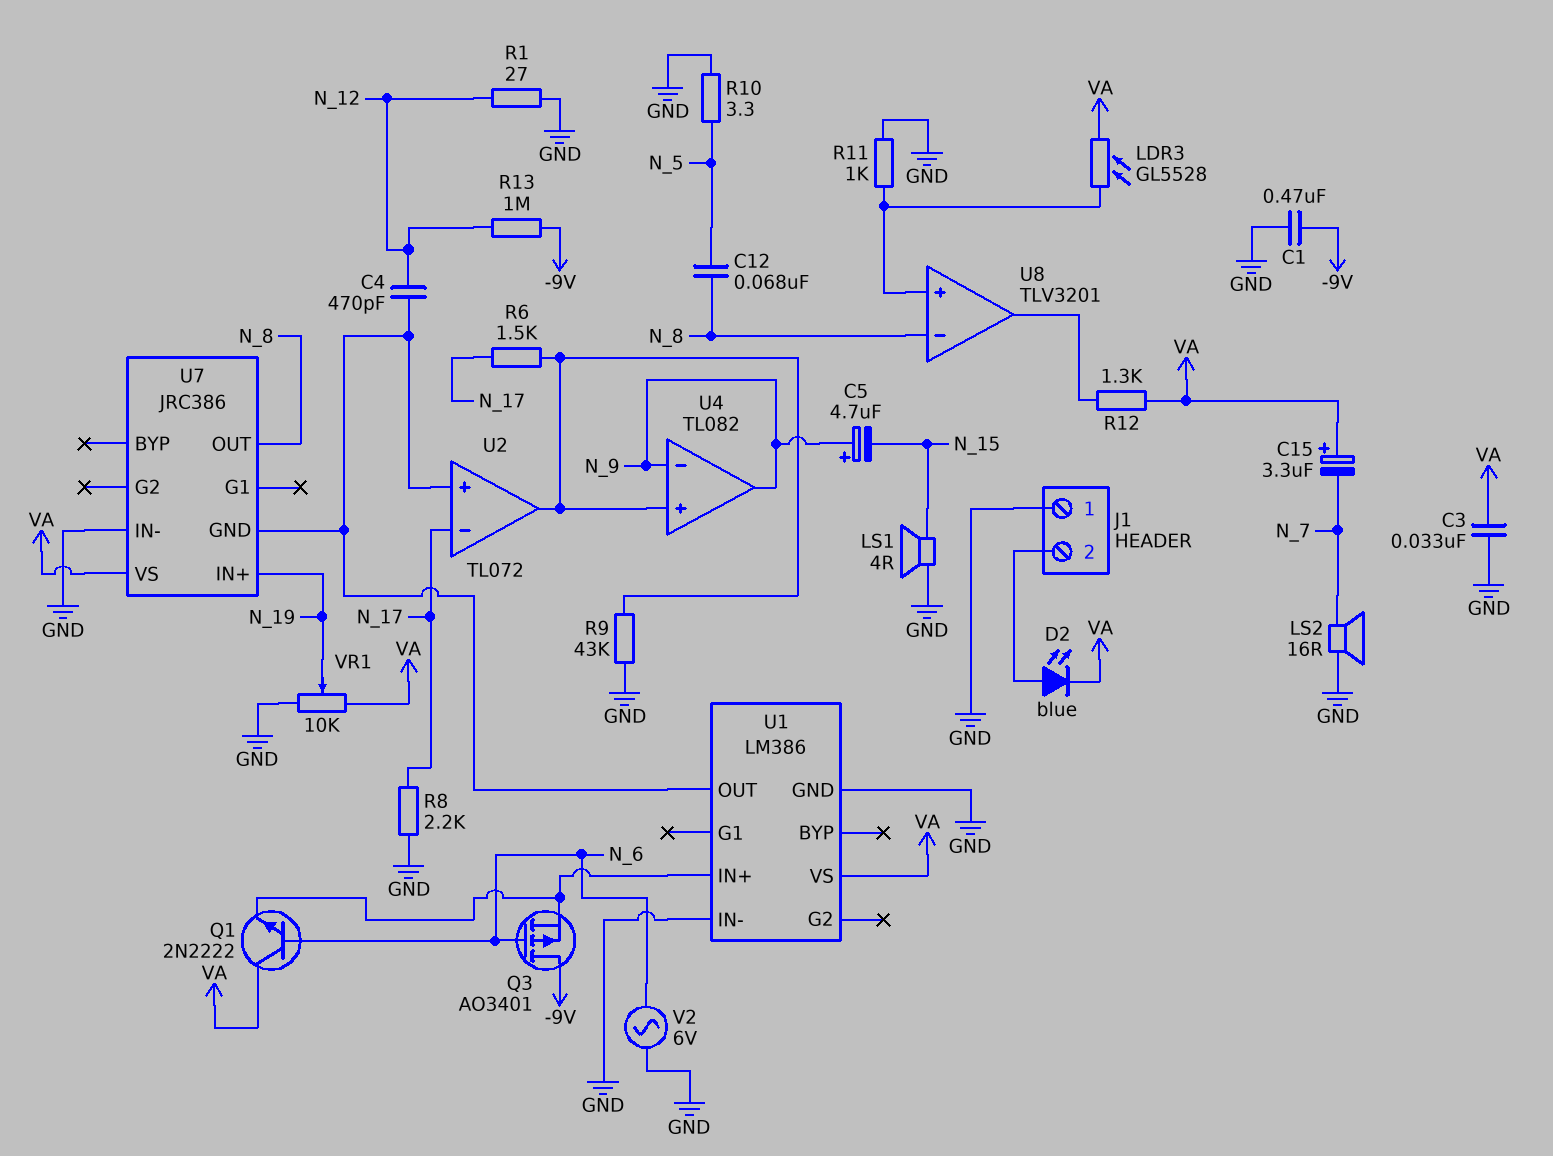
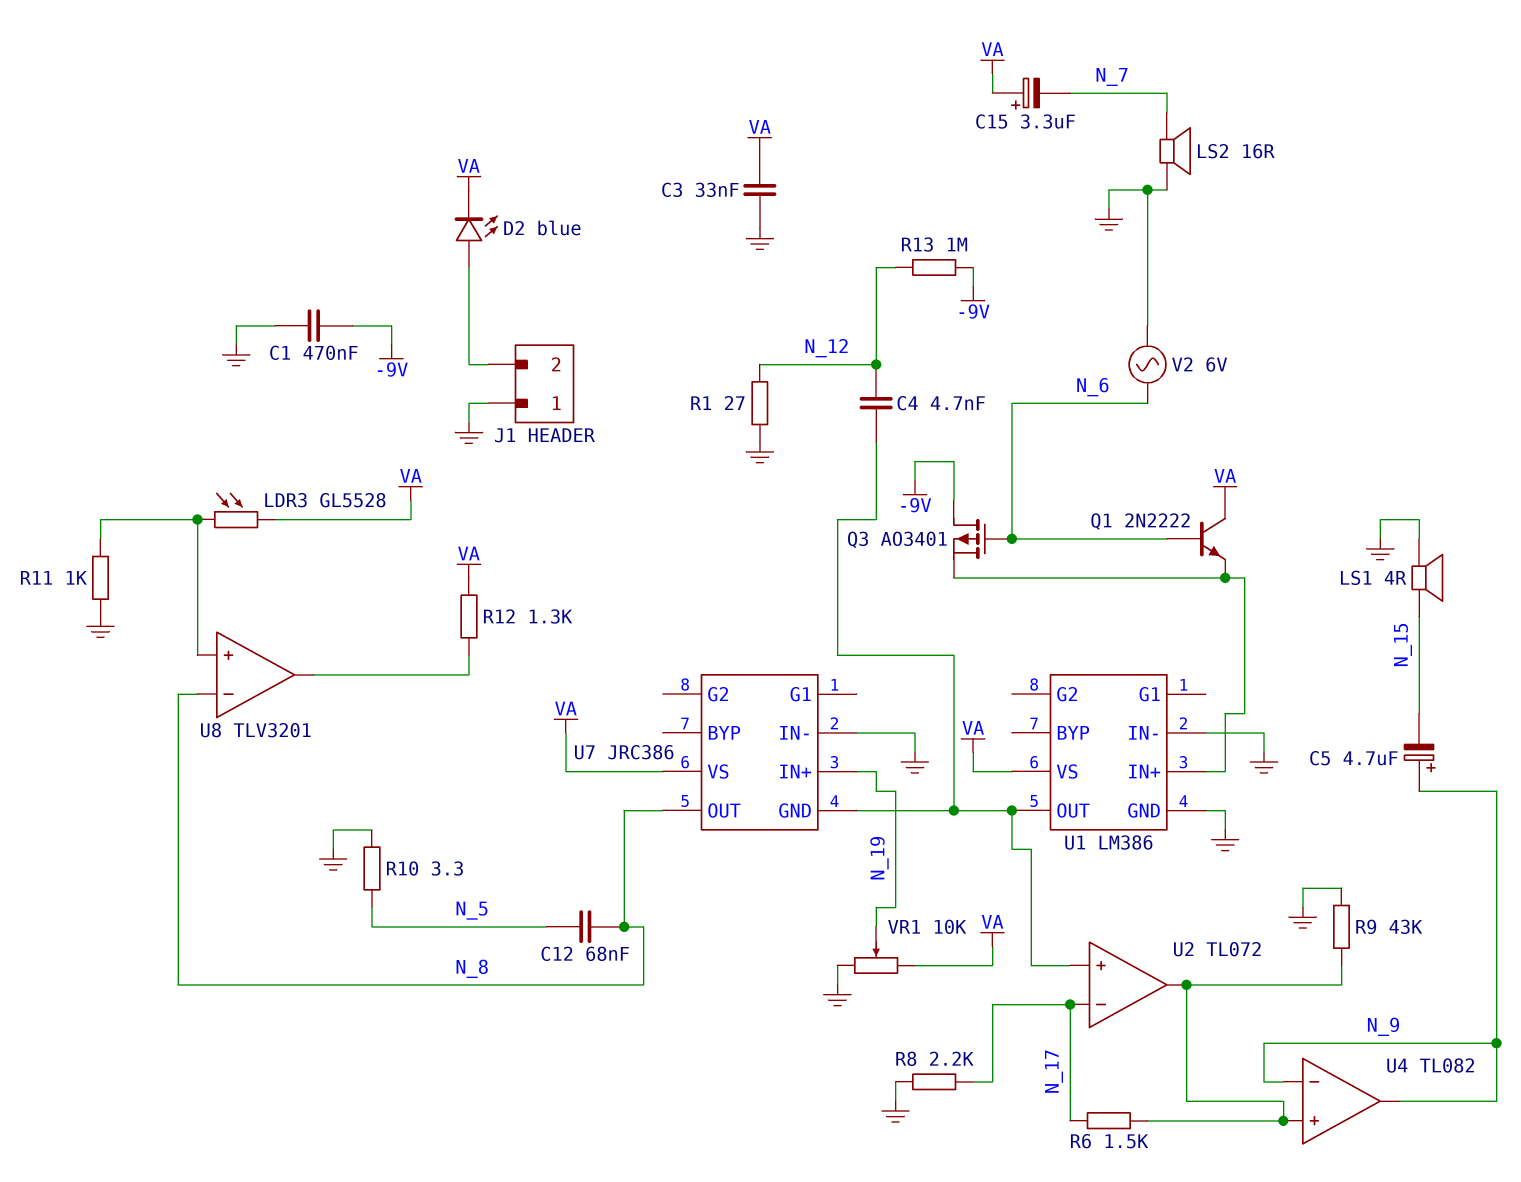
C4: 470pF (N_12, U1/OUT) -> 4.7nF (N_12, U1/OUT)

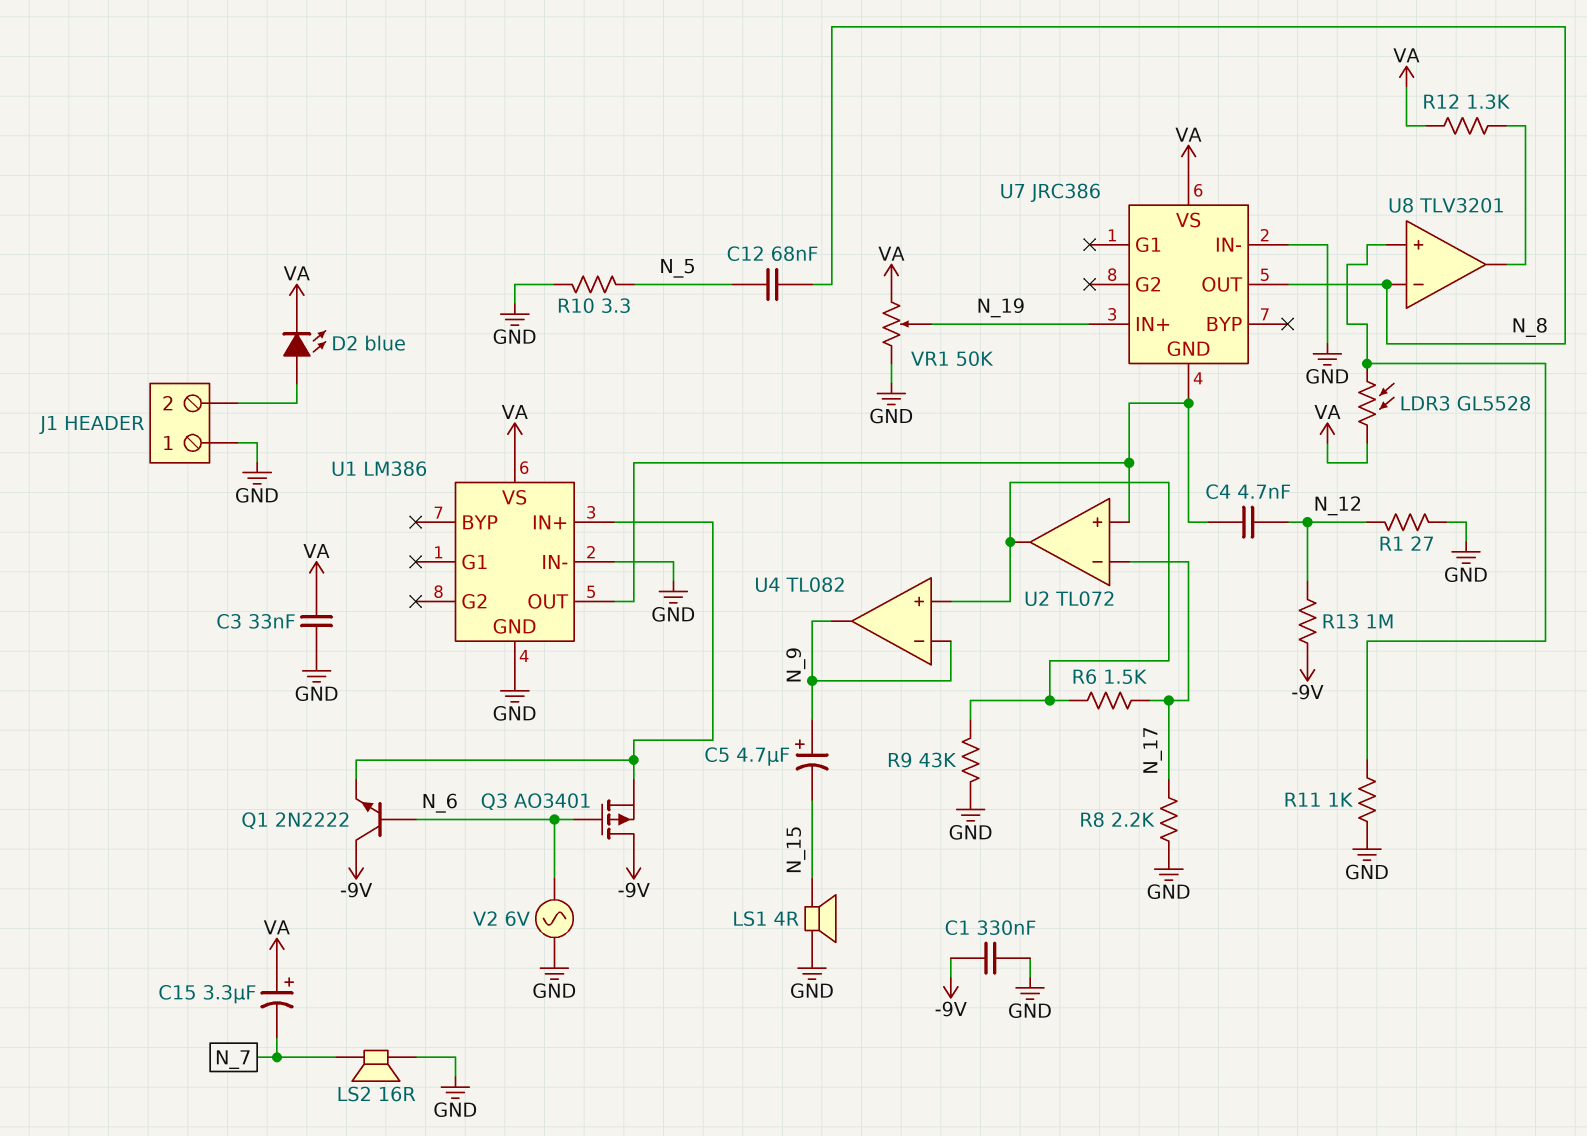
C1: 470nF (-9V, GND) -> 330nF (-9V, GND)
Q1: NPN 2N2222 (B N_6, C VA, E U1/IN+) -> NPN 2N2222 (B N_6, C -9V, E U1/IN+)
VR1: 10k (GND, VA, wiper N_19) -> 50k (GND, VA, wiper N_19)

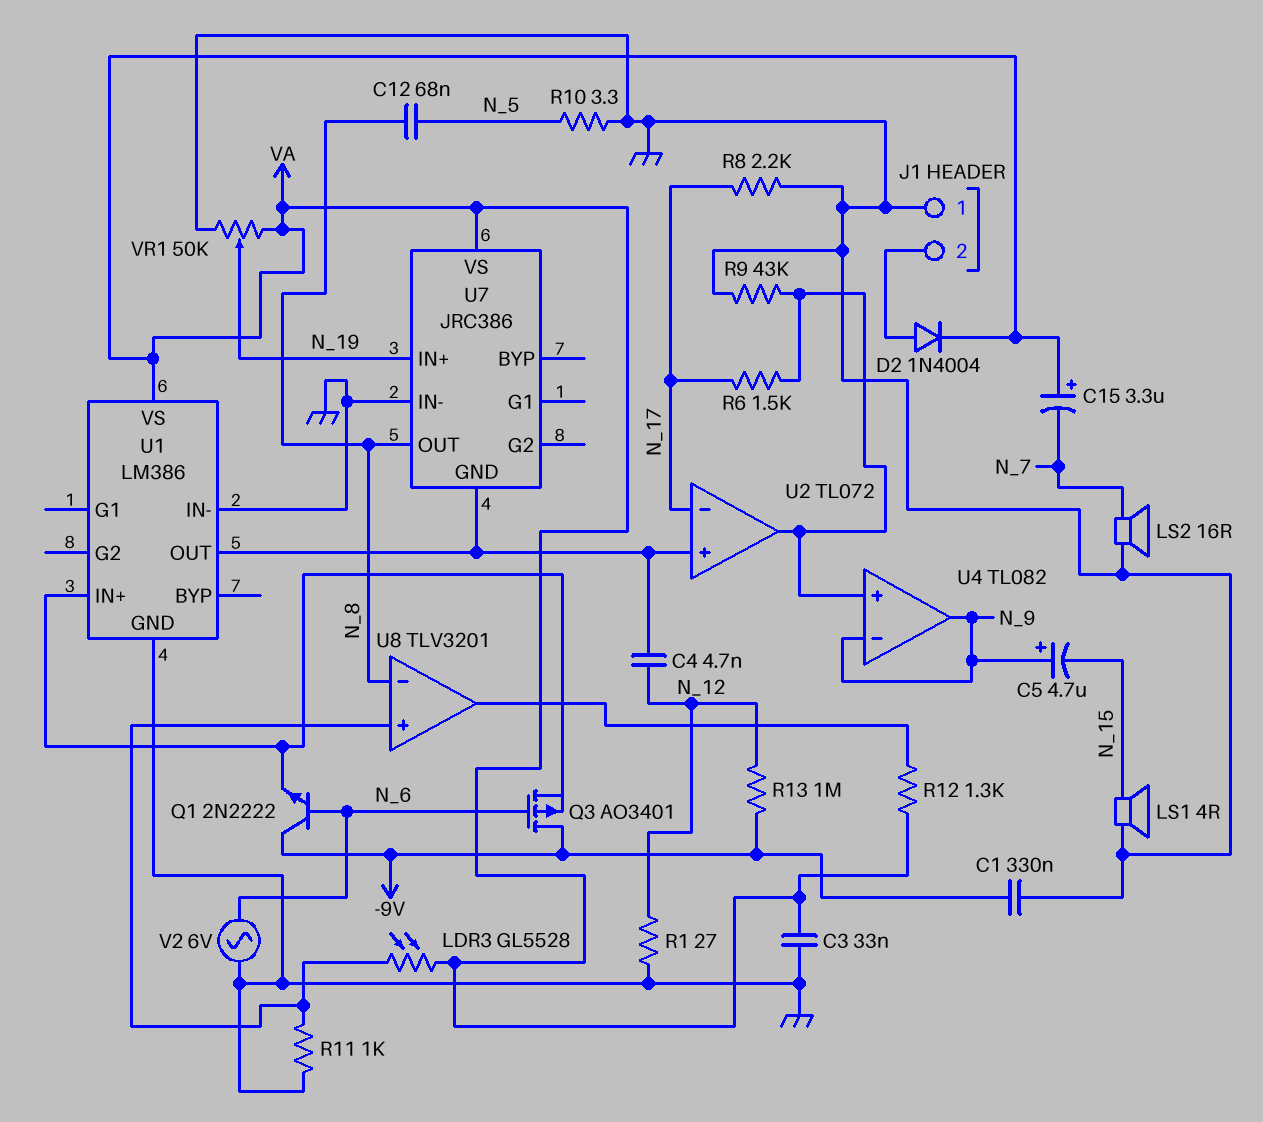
D2: LED blue (A J1/2, K VA) -> diode 1N4004 (A J1/2, K VA)

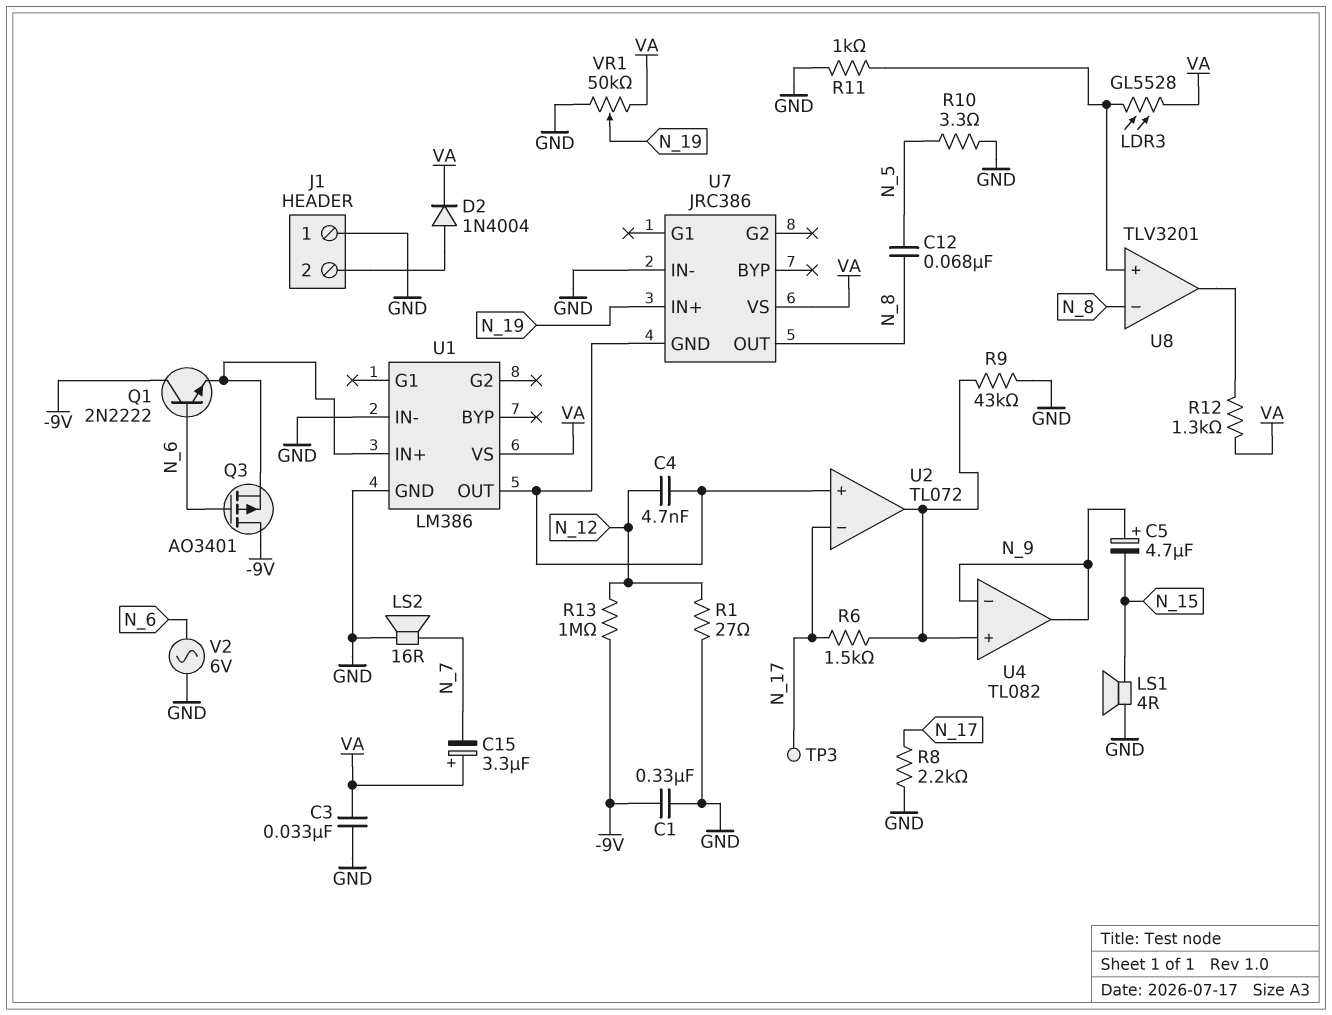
TP3: none -> test point (N_17)

